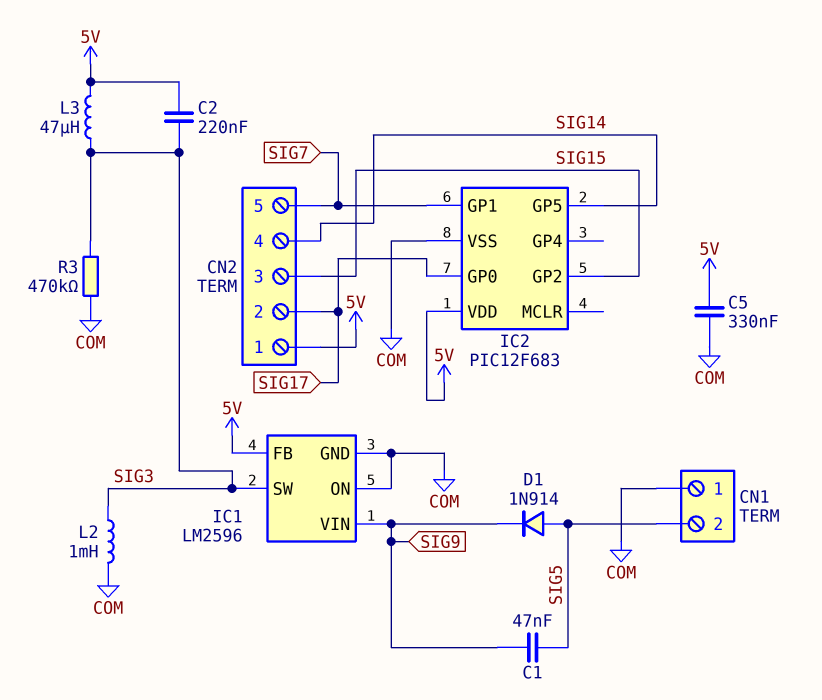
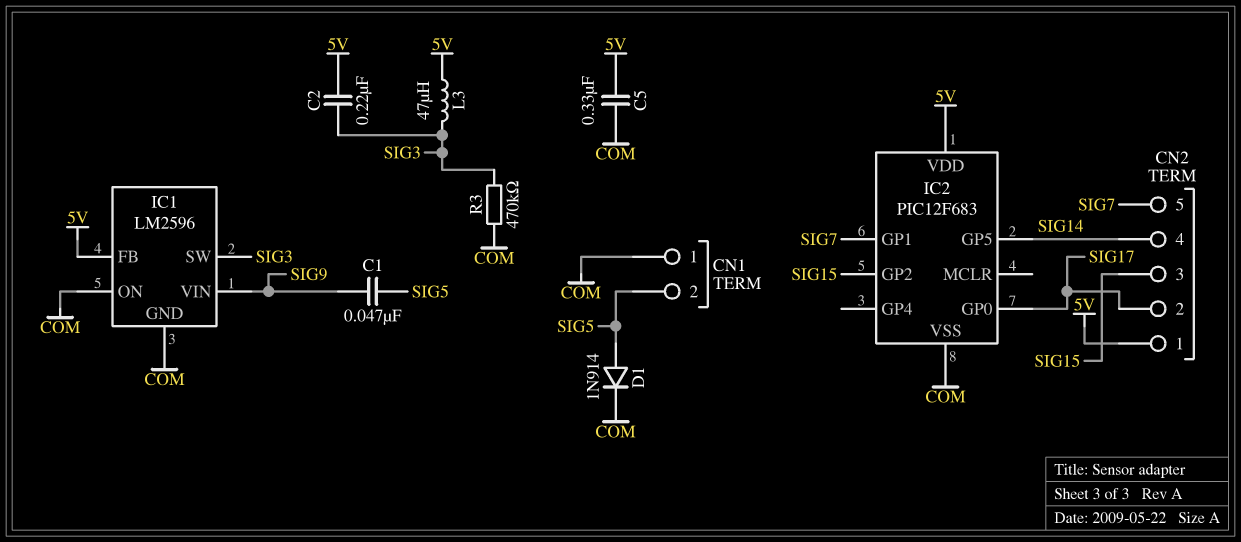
D1: diode 1N914 (A SIG5, K SIG9) -> diode 1N914 (A SIG5, K COM)
L2: 1mH (COM, SIG3) -> none

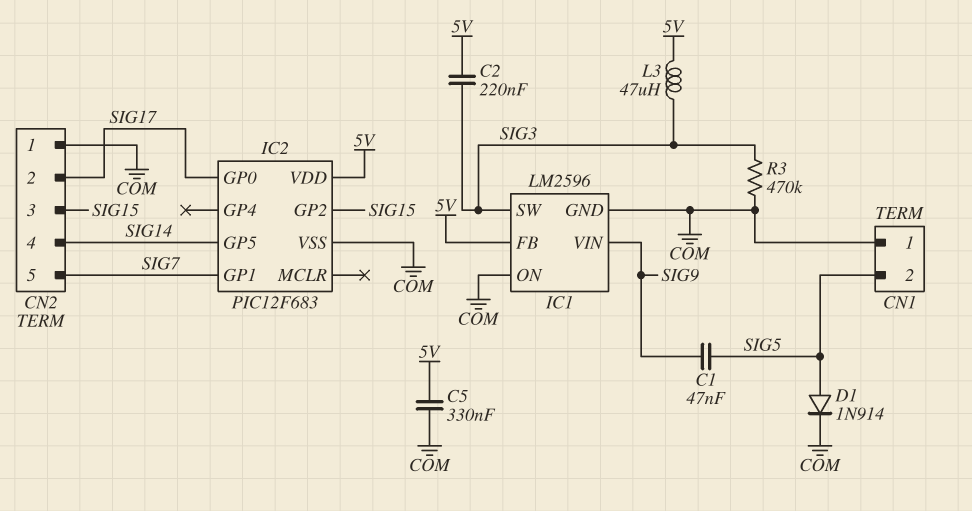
CN2 pin 1: 5V -> COM

